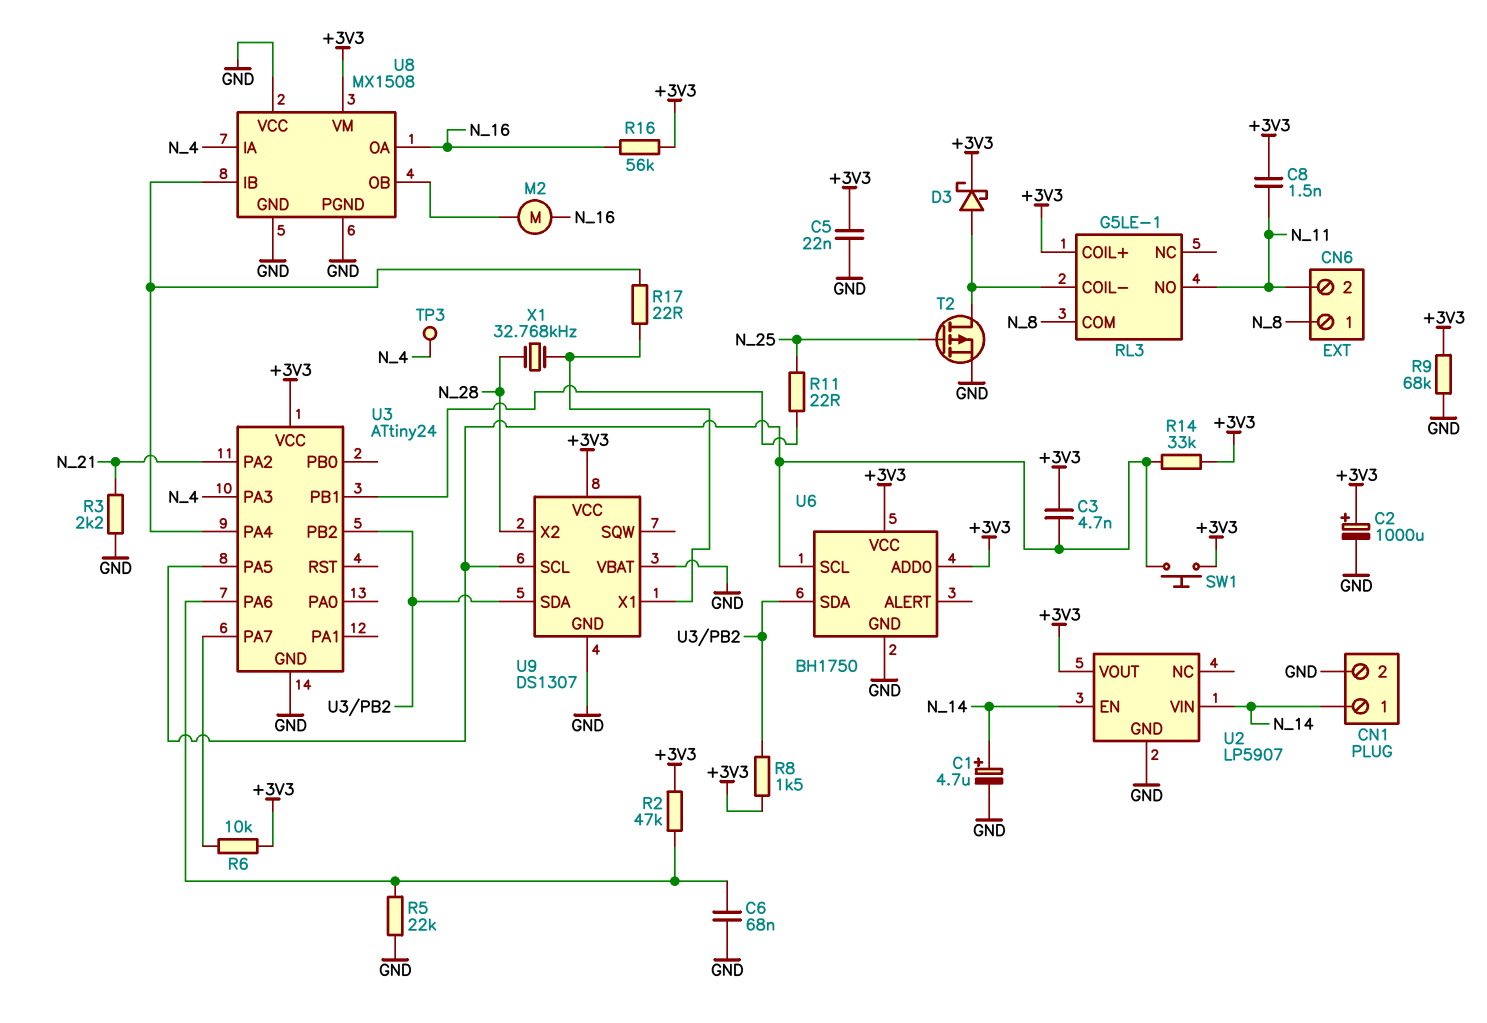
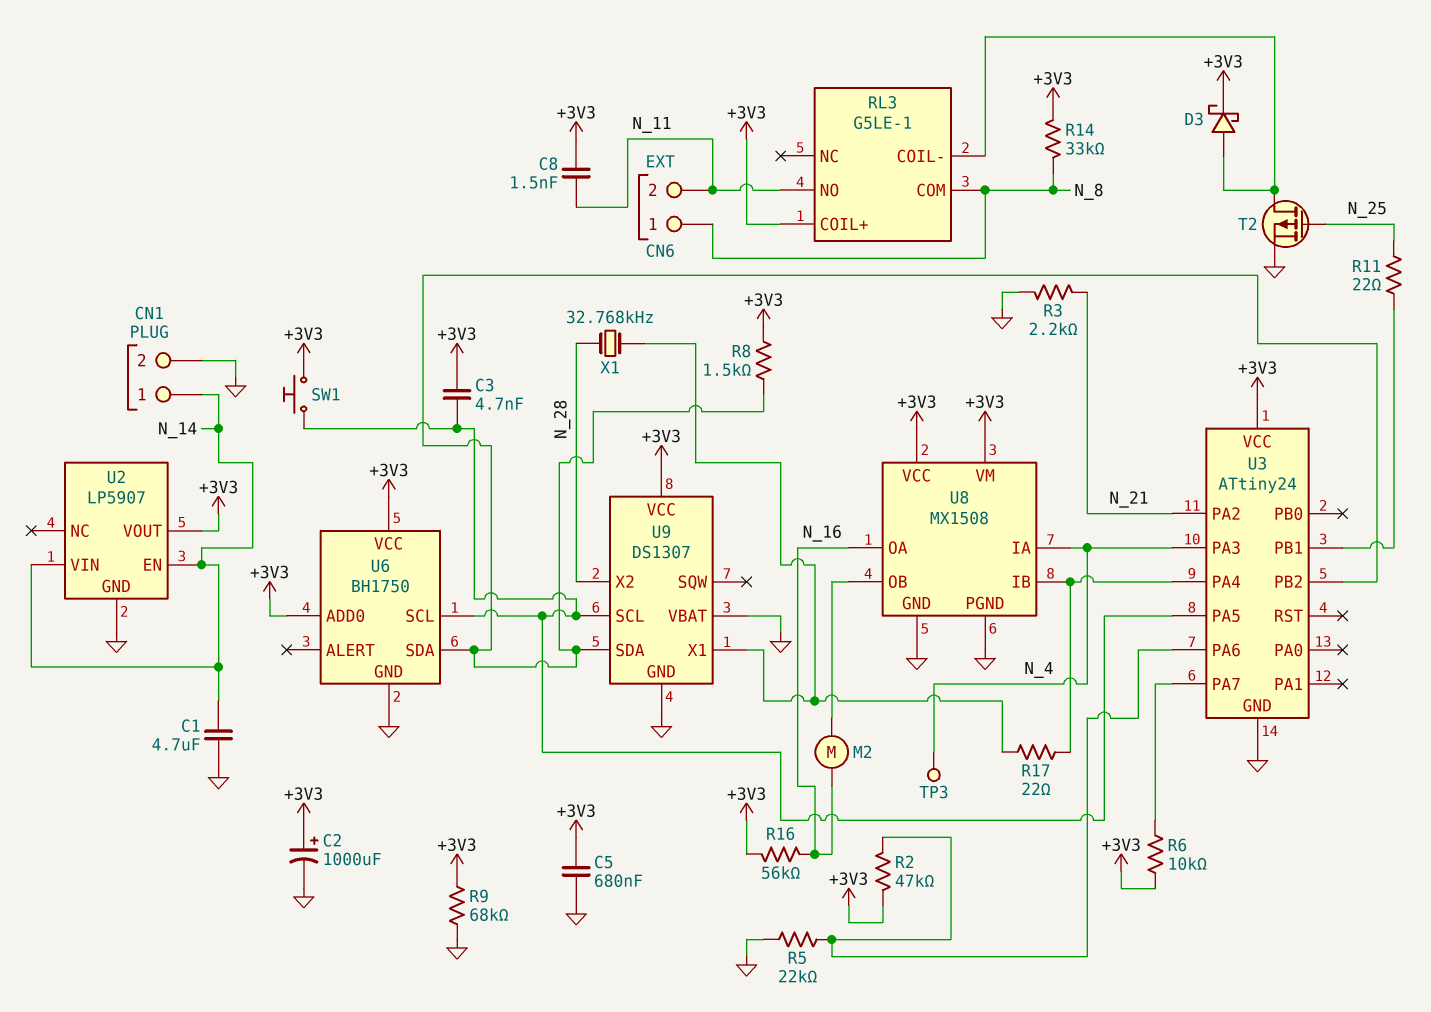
C1: 4.7uF (plus N_14, minus GND) -> 4.7uF (GND, N_14)
C5: 22nF (+3V3, GND) -> 680nF (+3V3, GND)
C6: 68nF (GND, U3/PA6) -> none
R14: 33k (+3V3, U3/PA5) -> 33k (+3V3, N_8)
U8 pin VCC: GND -> +3V3

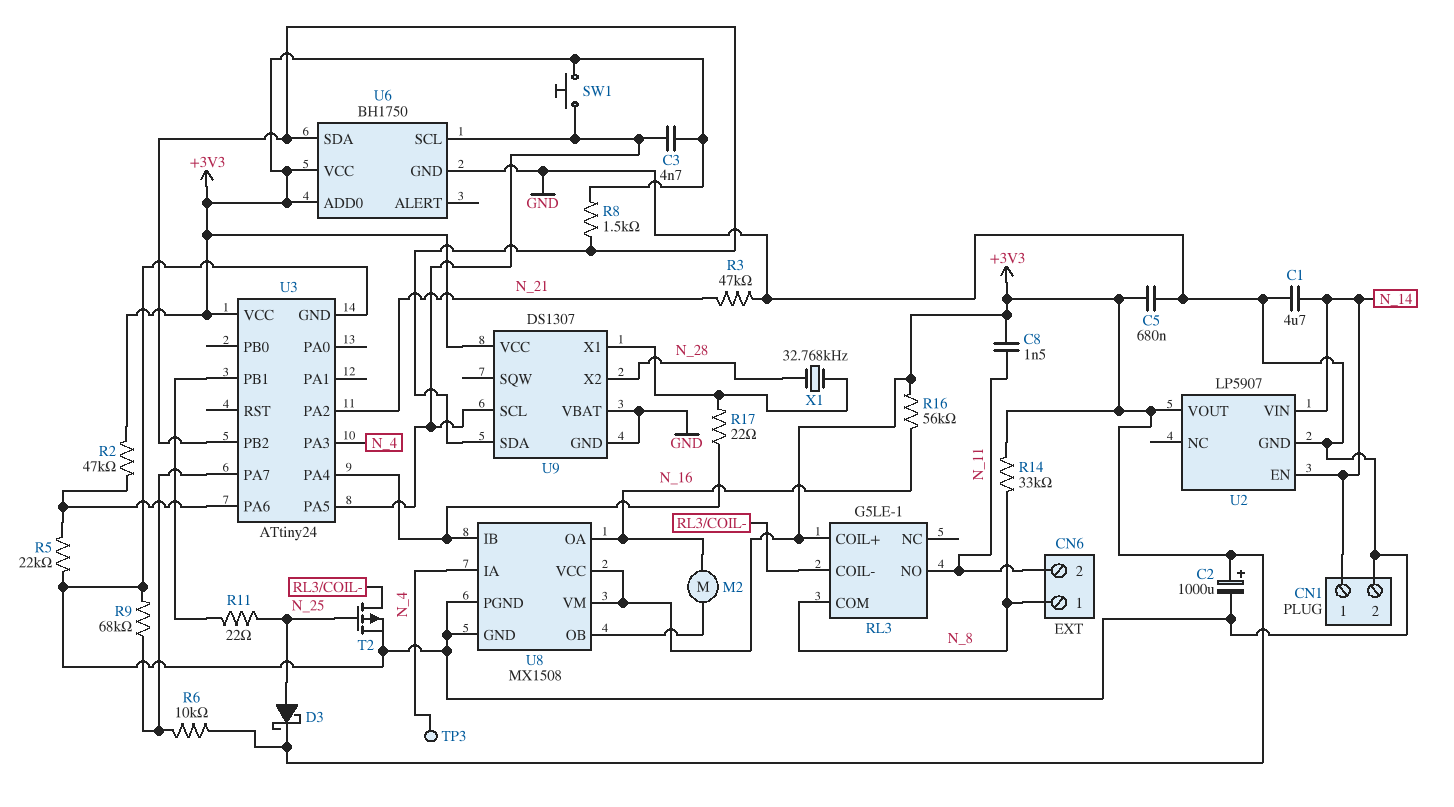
D3: schottky (A RL3/COIL-, K +3V3) -> schottky (A N_25, K +3V3)
R3: 2.2k (GND, N_21) -> 47k (GND, N_21)
R9: 68k (+3V3, GND) -> 68k (GND, U3/PA7)

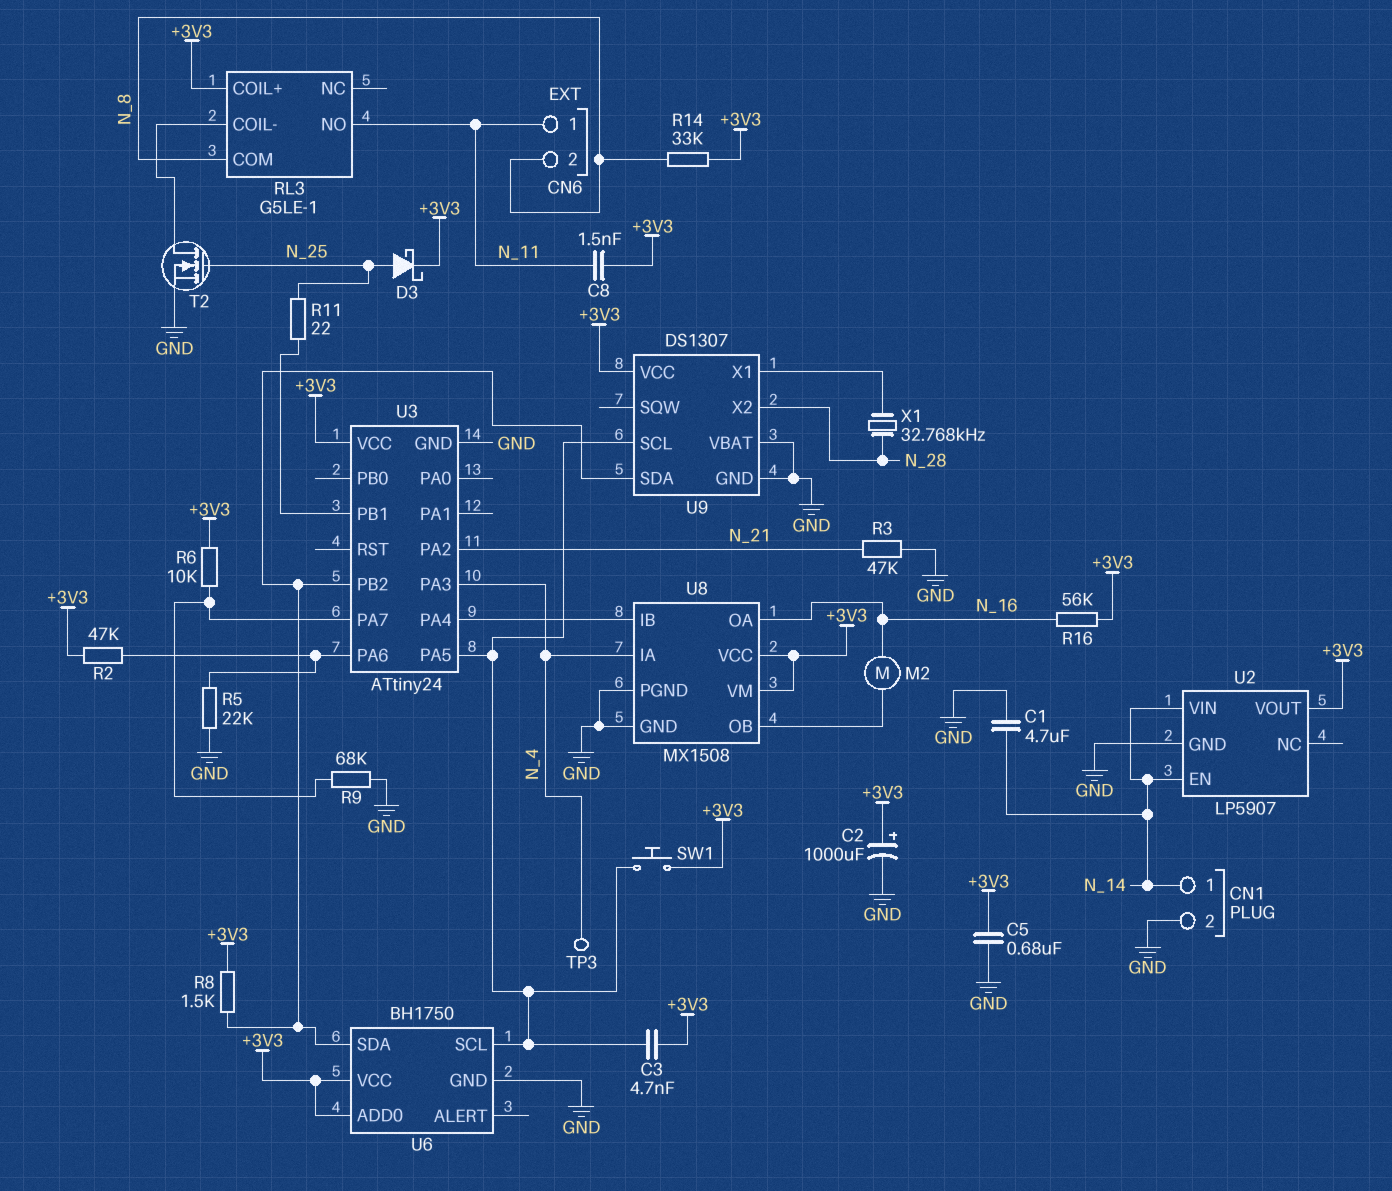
CN6 pin 1: N_8 -> N_11
CN6 pin 2: N_11 -> N_8
R17: 22 (U3/PA4, U9/X1) -> none
T2: PMOS (G N_25, D RL3/COIL-, S GND) -> NMOS (G N_25, D RL3/COIL-, S GND)

